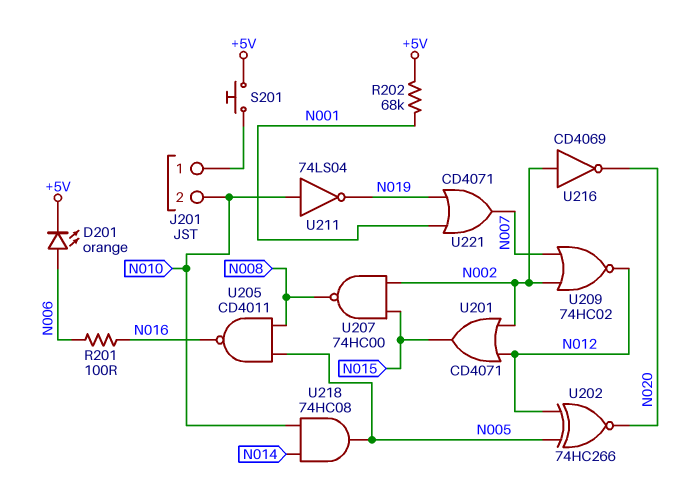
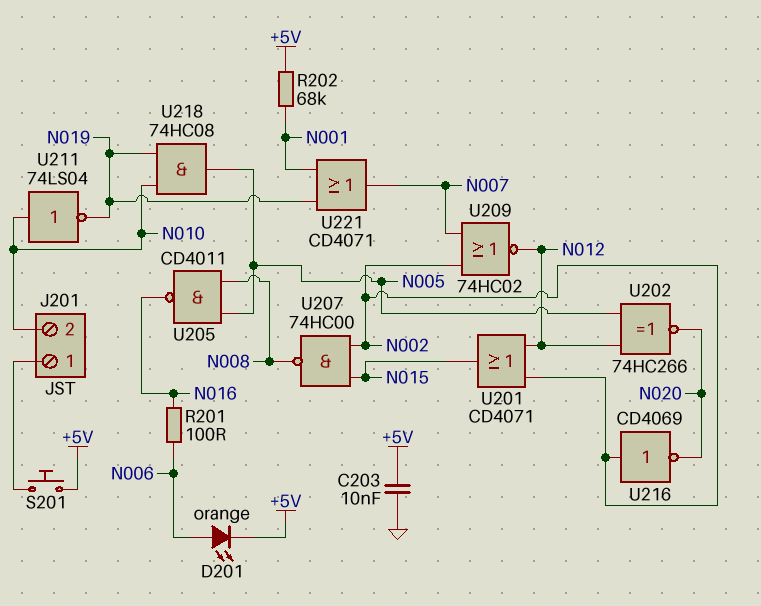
C203: none -> 10nF (+5V, GND)
U218: AND 74HC08 (in N010, in N014, out N005) -> AND 74HC08 (in N010, in N019, out N005)

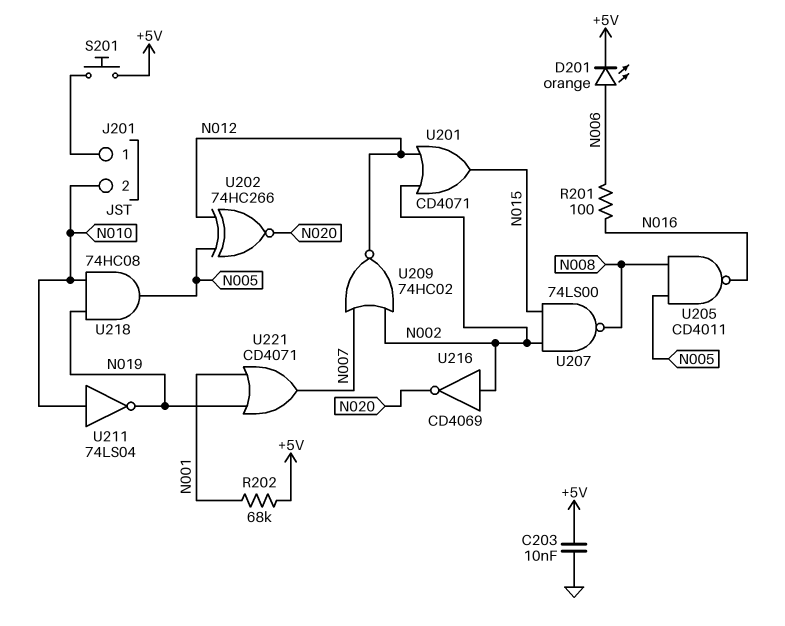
U207: NAND 74HC00 (in N002, in N015, out N008) -> NAND 74LS00 (in N002, in N015, out N008)

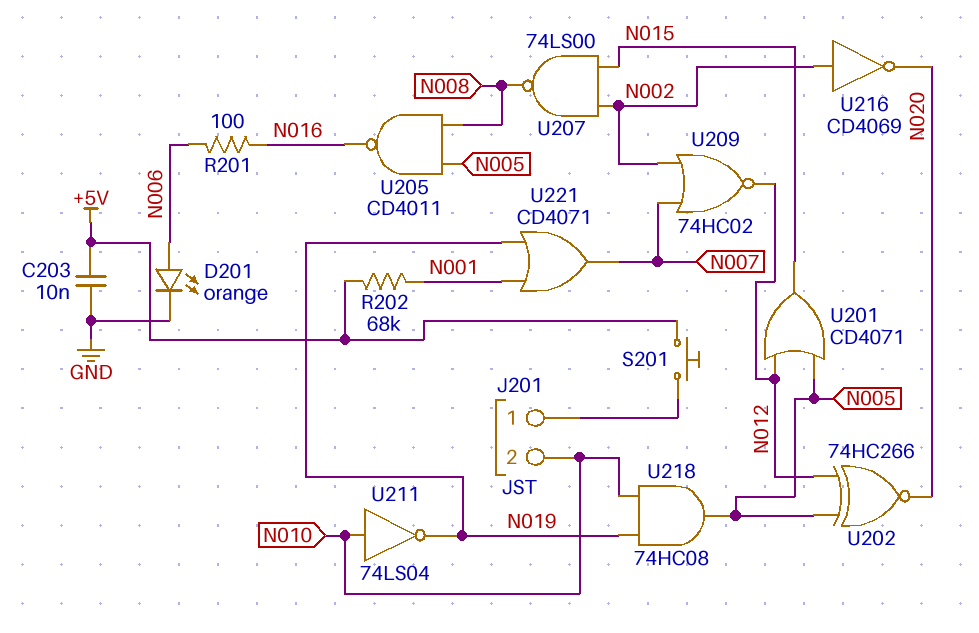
D201: LED orange (A N006, K +5V) -> LED orange (A N006, K GND)
U201: OR CD4071 (in N002, in N012, out N015) -> OR CD4071 (in N005, in N012, out N015)

